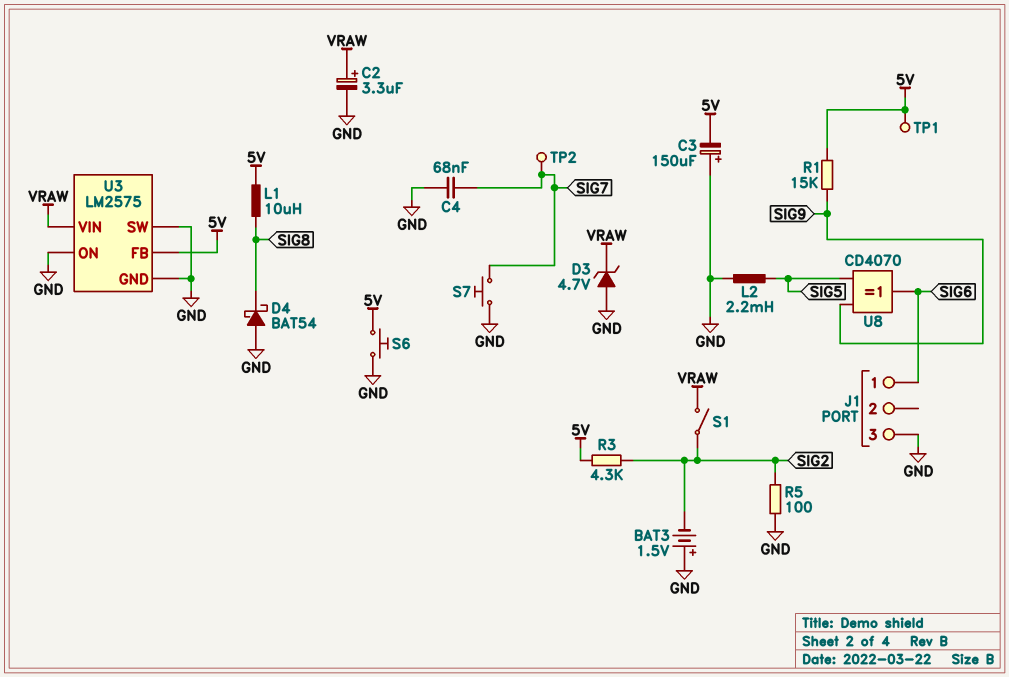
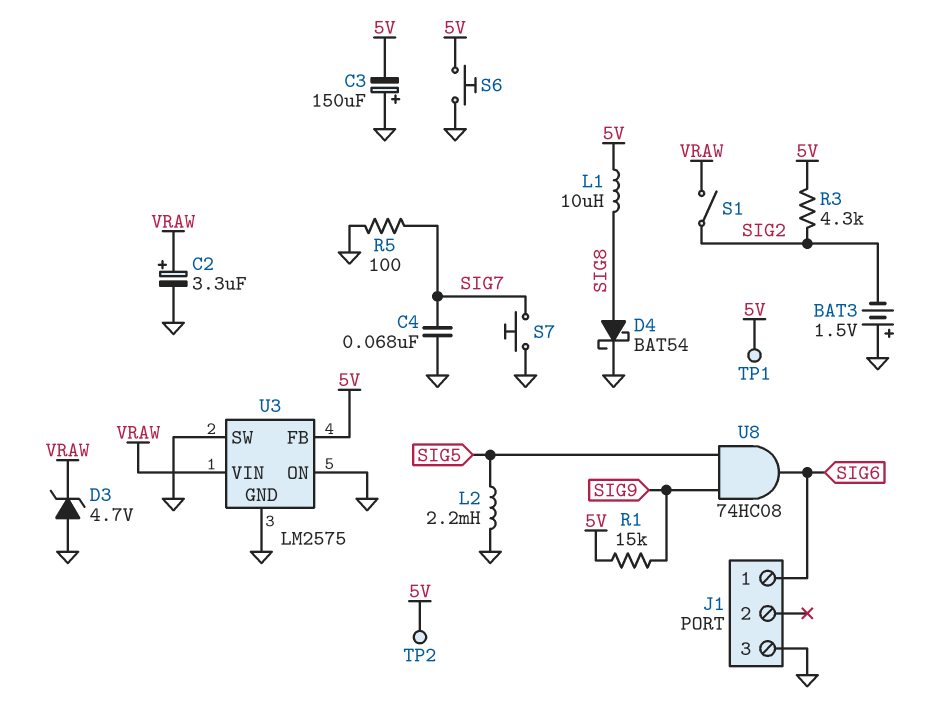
D4: schottky BAT54 (A GND, K SIG8) -> schottky BAT54 (A SIG8, K GND)
R5: 100 (GND, SIG2) -> 100 (GND, SIG7)
TP2: test point (SIG7) -> test point (5V)
U8: XOR CD4070 (in SIG5, in SIG9, out SIG6) -> AND 74HC08 (in SIG5, in SIG9, out SIG6)

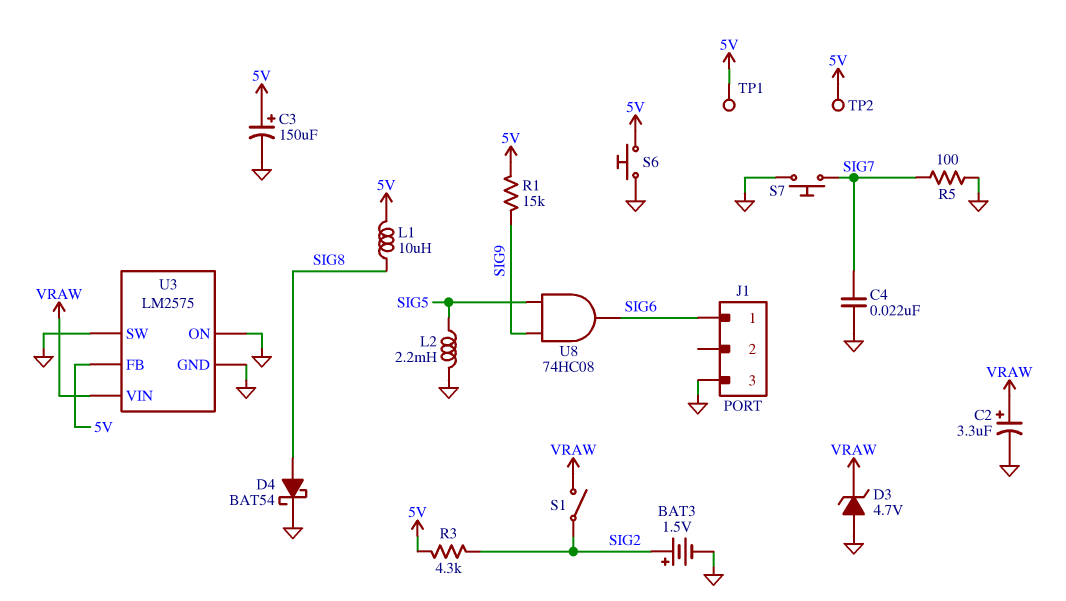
BAT3: 1.5V (plus GND, minus SIG2) -> 1.5V (plus SIG2, minus GND)
C3: 150uF (plus GND, minus 5V) -> 150uF (plus 5V, minus GND)
C4: 68nF (GND, SIG7) -> 22nF (GND, SIG7)

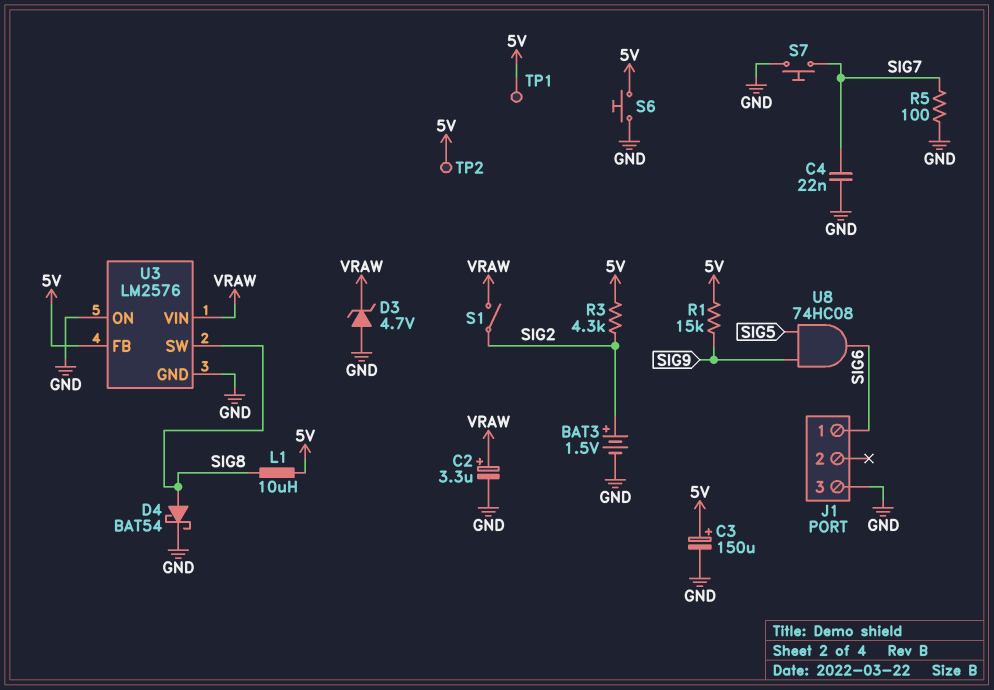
L2: 2.2mH (GND, SIG5) -> none
U3: LM2575 -> LM2576
U3 pin SW: GND -> SIG8

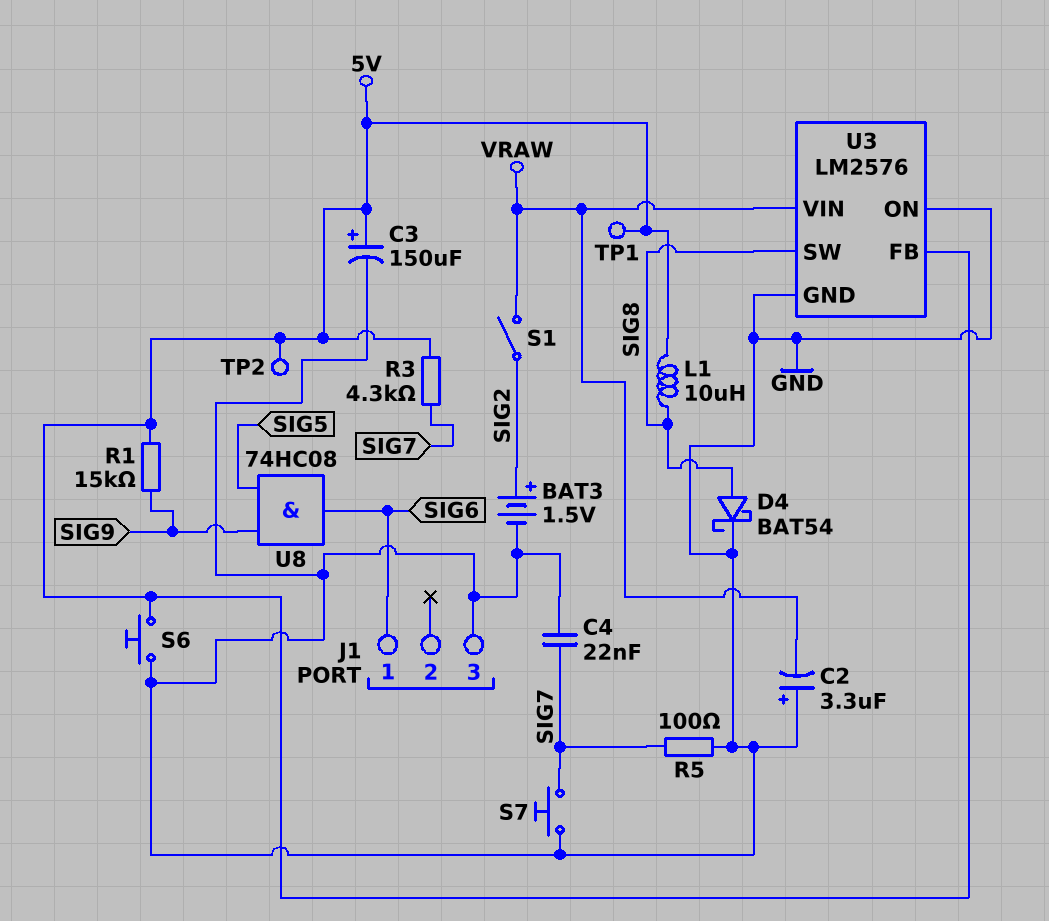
C2: 3.3uF (plus VRAW, minus GND) -> 3.3uF (plus GND, minus VRAW)
D3: zener 4.7V (A GND, K VRAW) -> none
R3: 4.3k (5V, SIG2) -> 4.3k (5V, SIG7)

